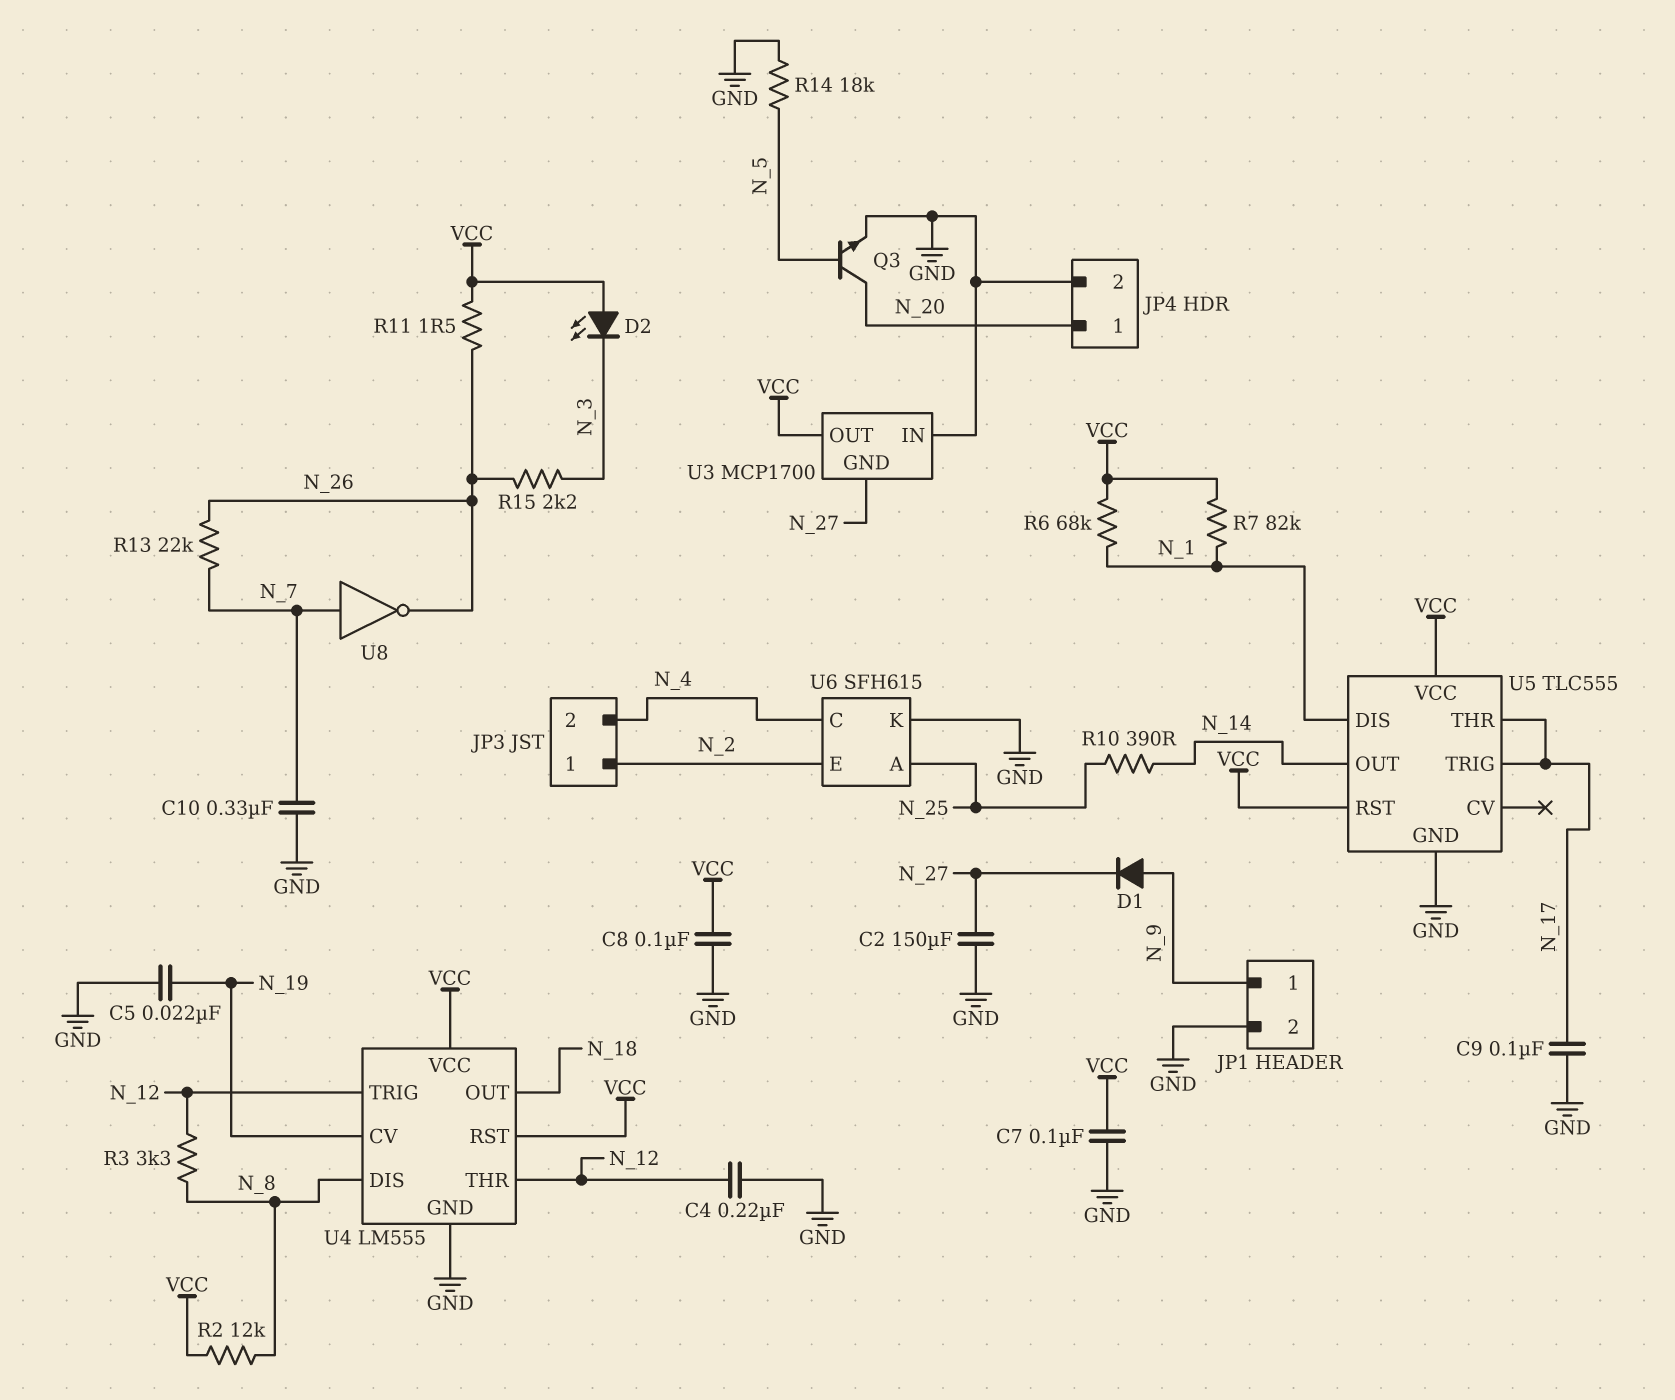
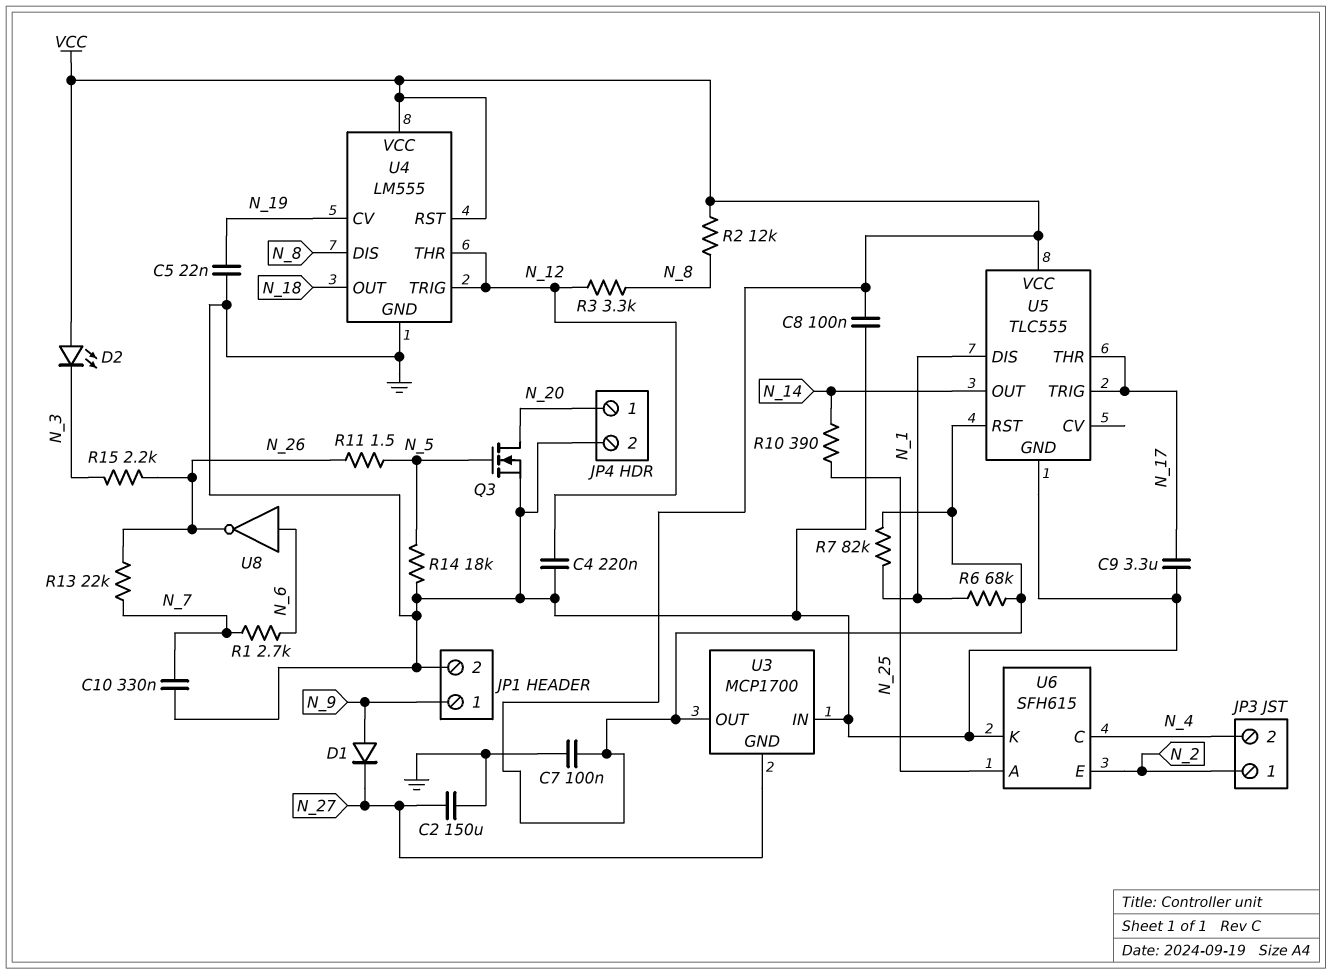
C9: 100nF (GND, N_17) -> 3.3uF (GND, N_17)
Q3: NPN (B N_5, C N_20, E GND) -> NMOS (G N_5, D N_20, S GND)
R1: none -> 2.7k (N_6, N_7)
R11: 1.5 (N_26, VCC) -> 1.5 (N_5, N_26)
U8: NOT (in N_7, out N_26) -> NOT (in N_6, out N_26)

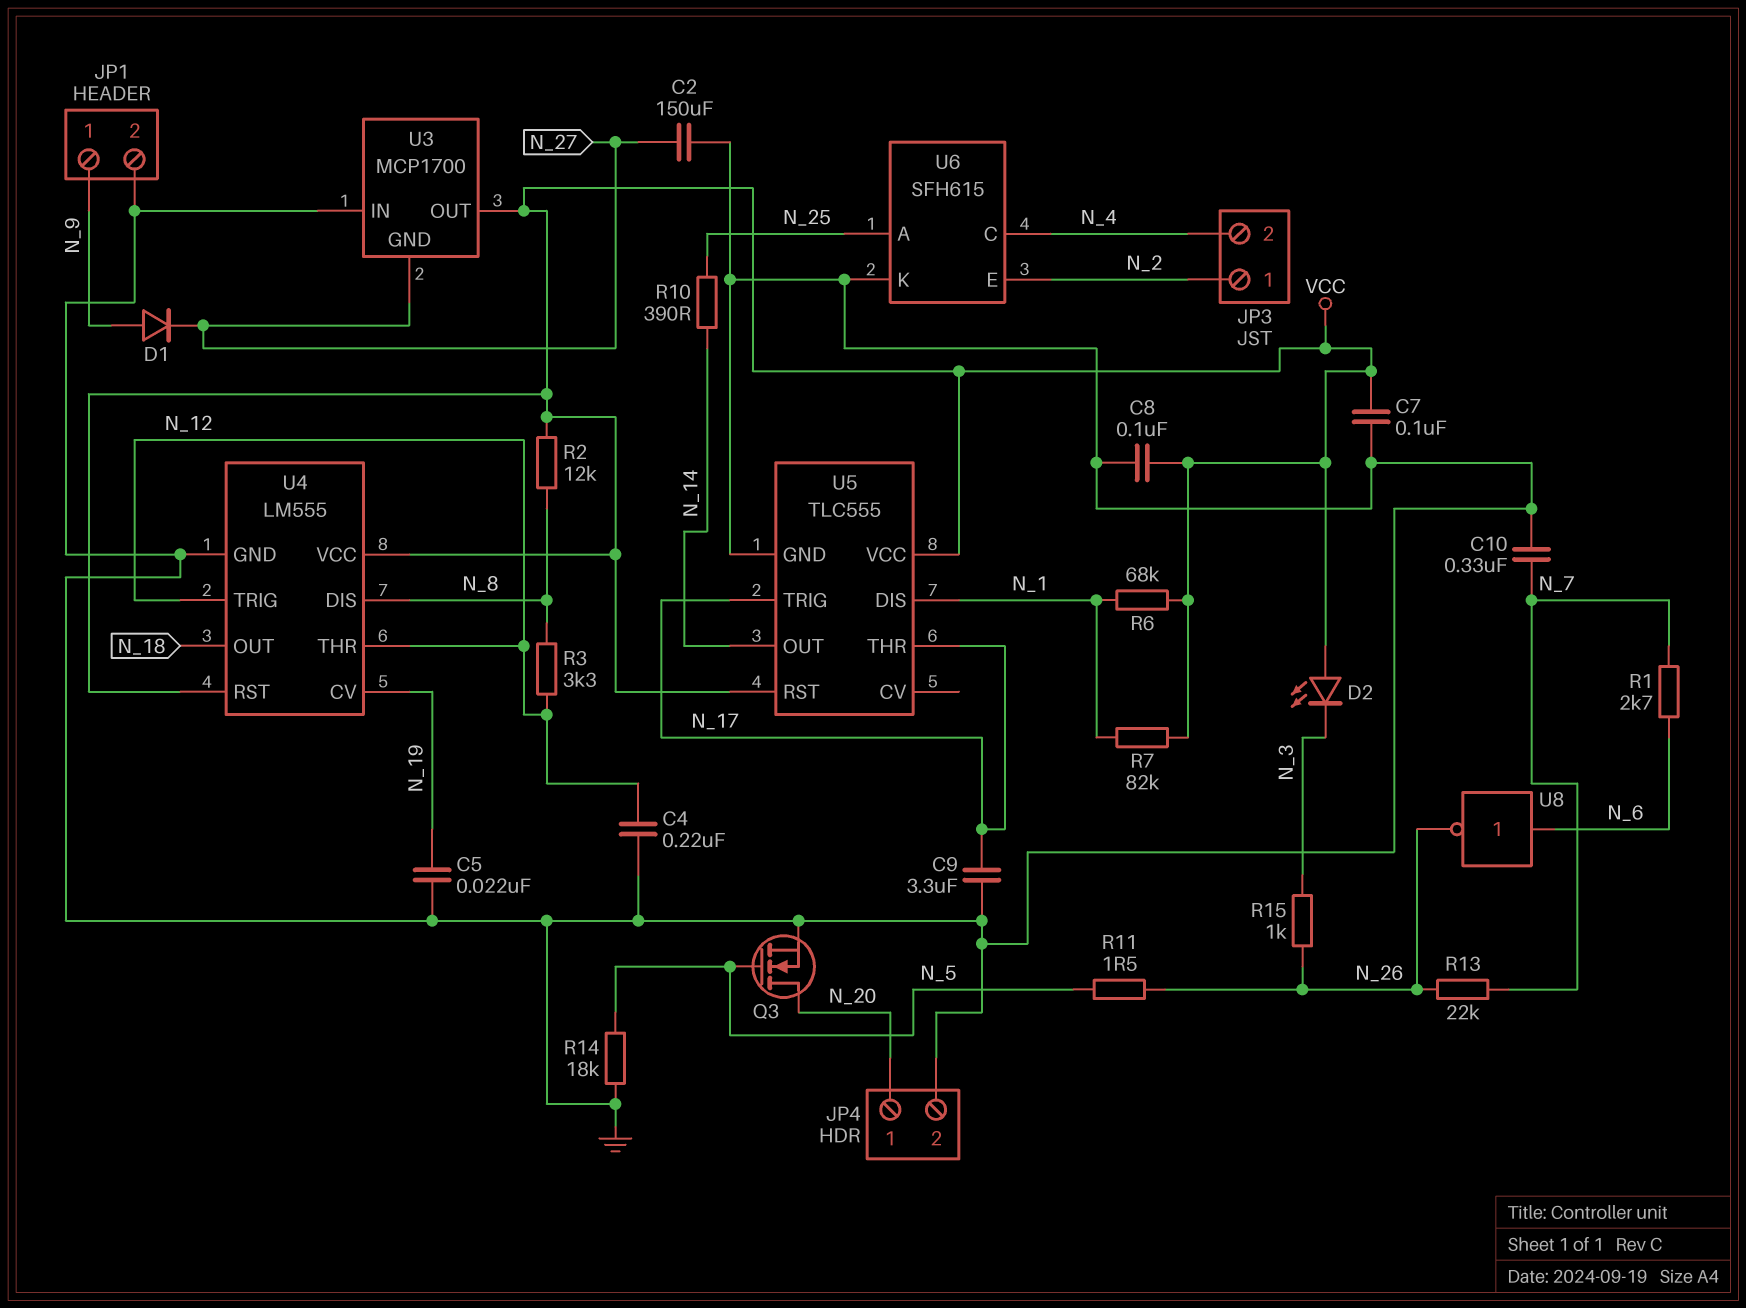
R15: 2.2k (N_3, N_26) -> 1k (N_3, N_26)

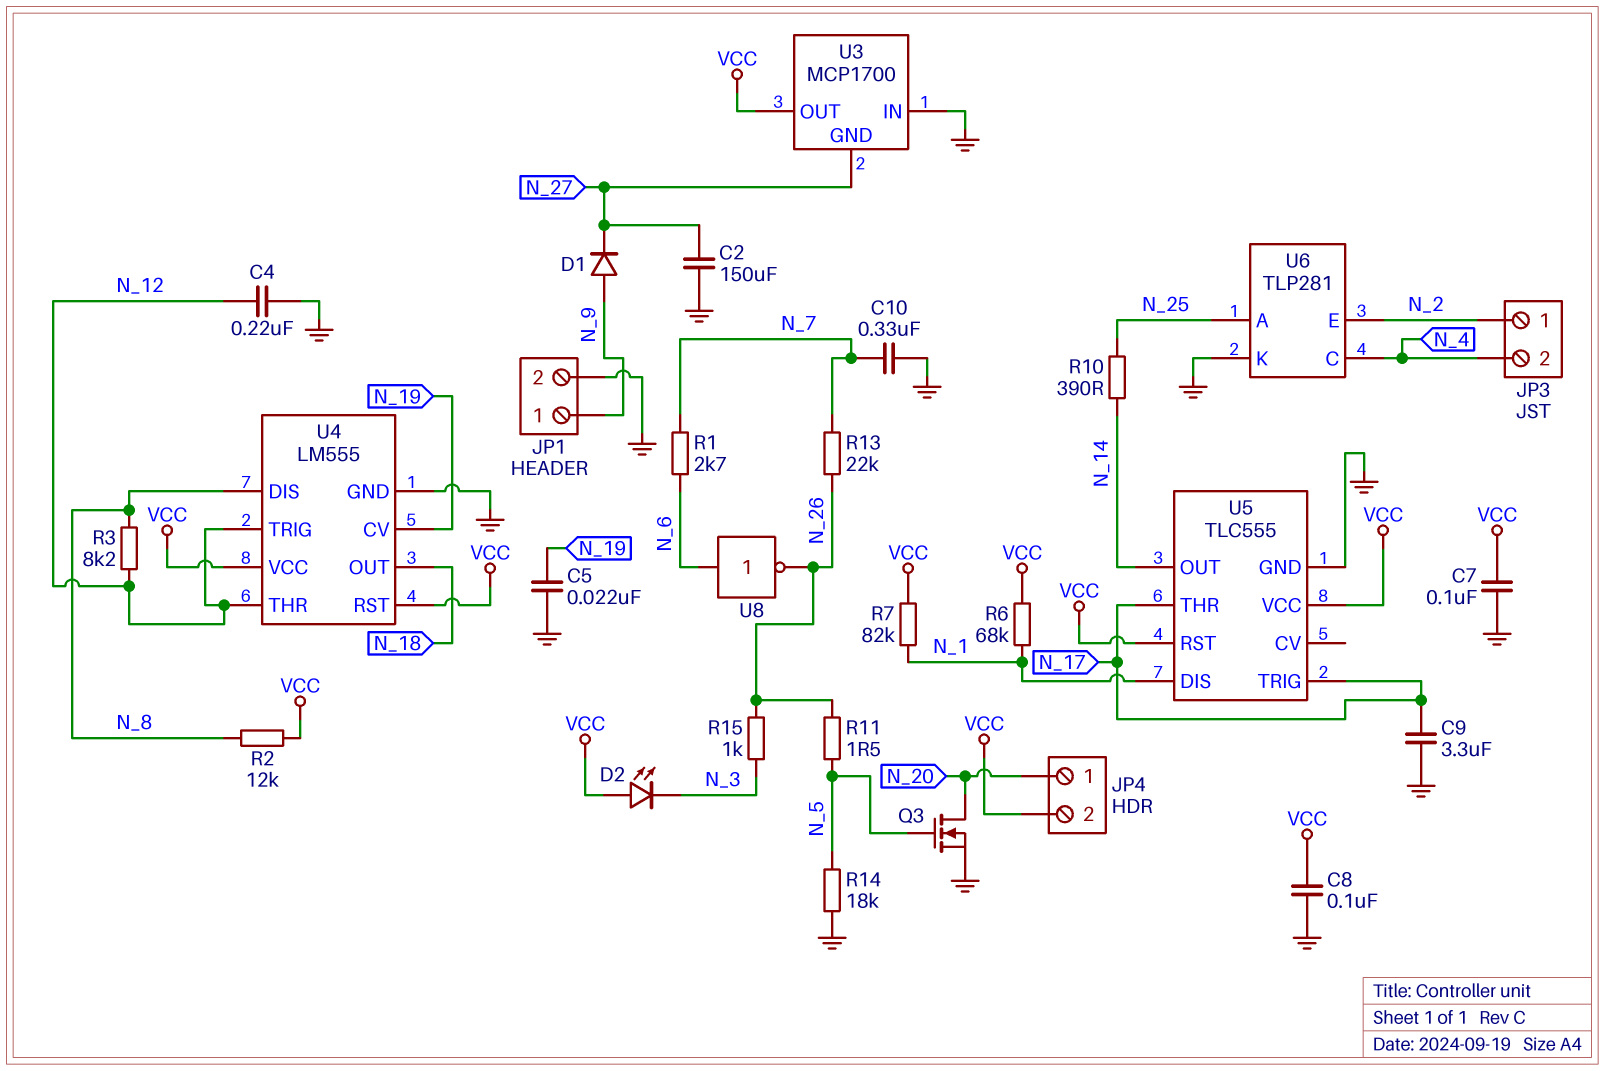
JP4 pin 2: GND -> VCC
R3: 3.3k (N_8, N_12) -> 8.2k (N_8, N_12)
U6: SFH615 -> TLP281

